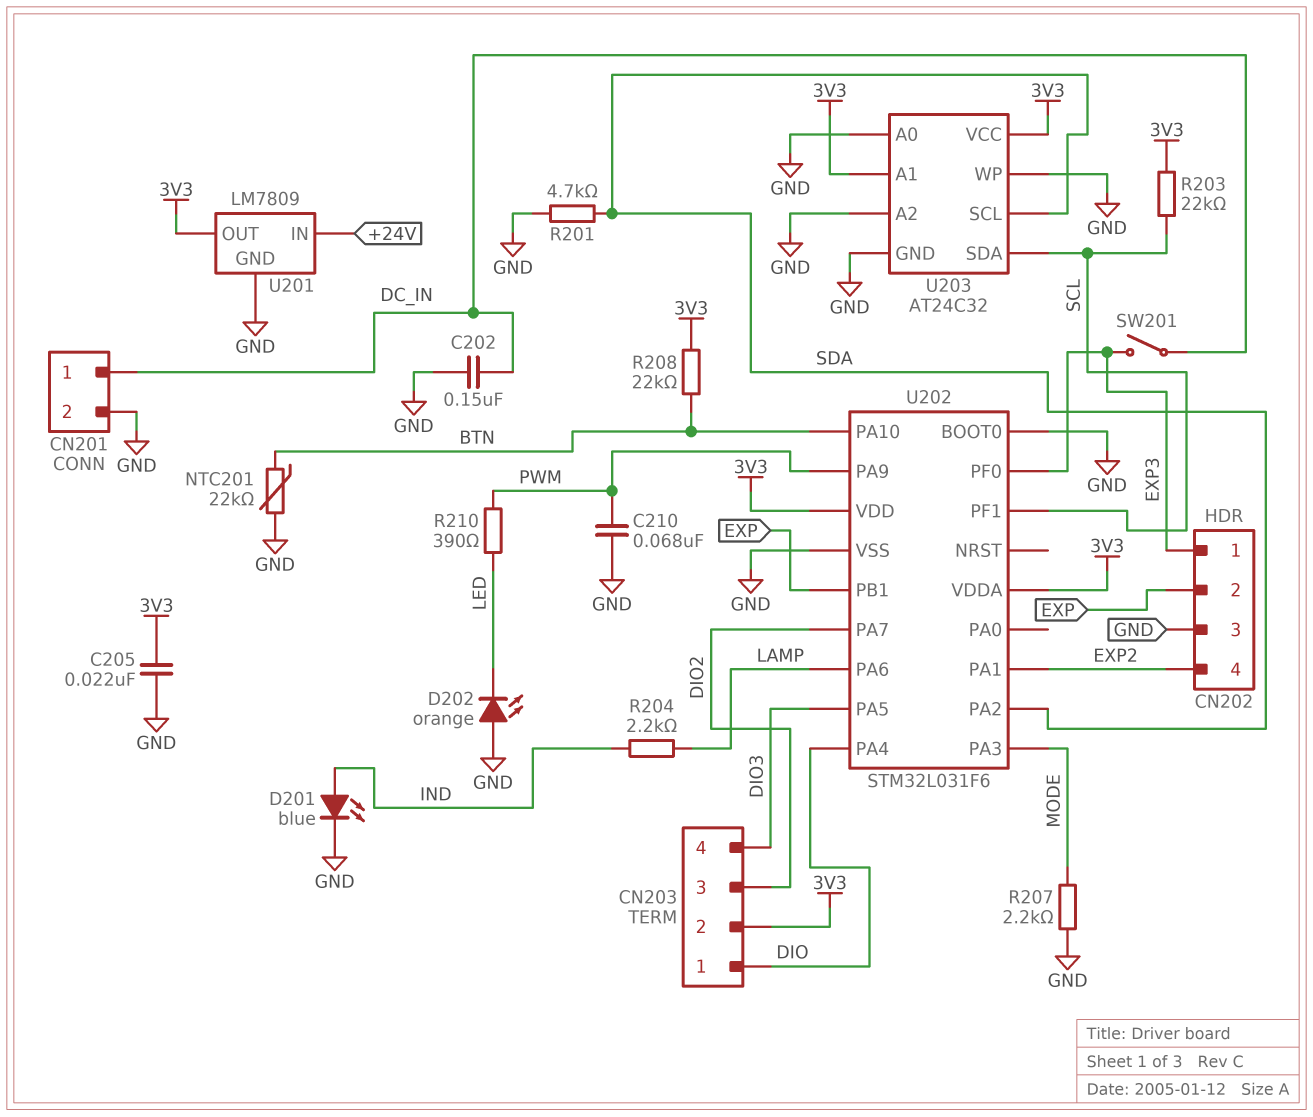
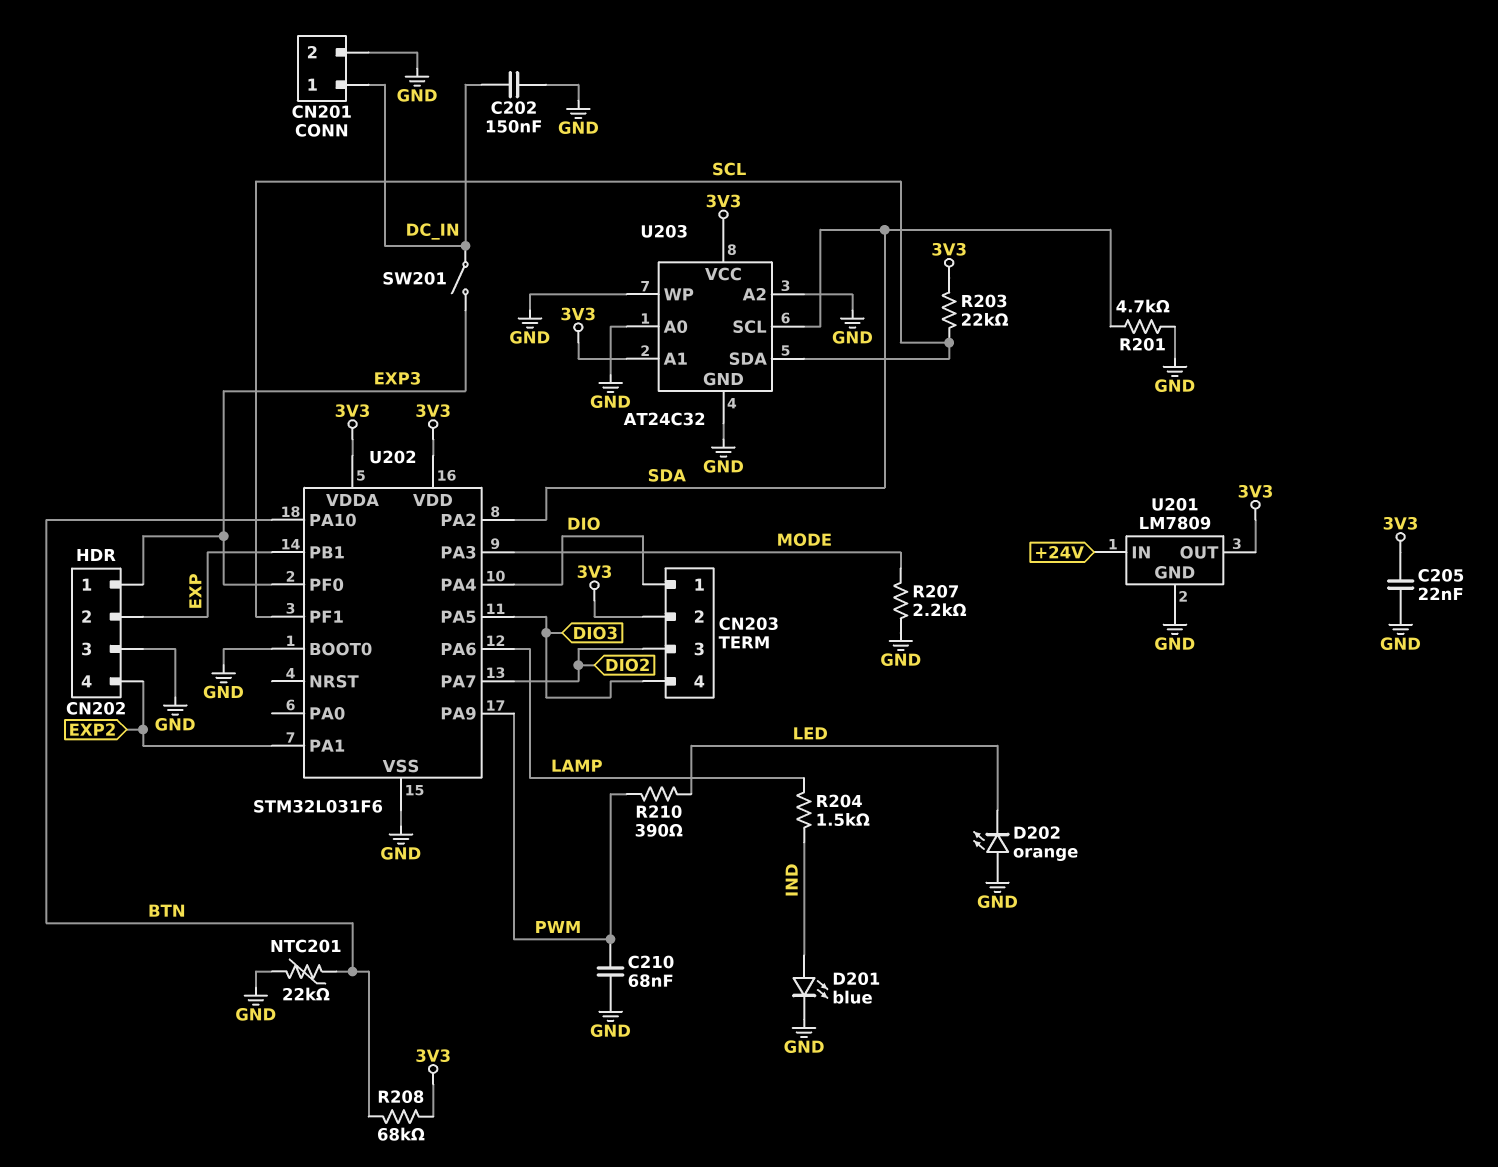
R204: 2.2k (IND, LAMP) -> 1.5k (IND, LAMP)
R208: 22k (3V3, BTN) -> 68k (3V3, BTN)

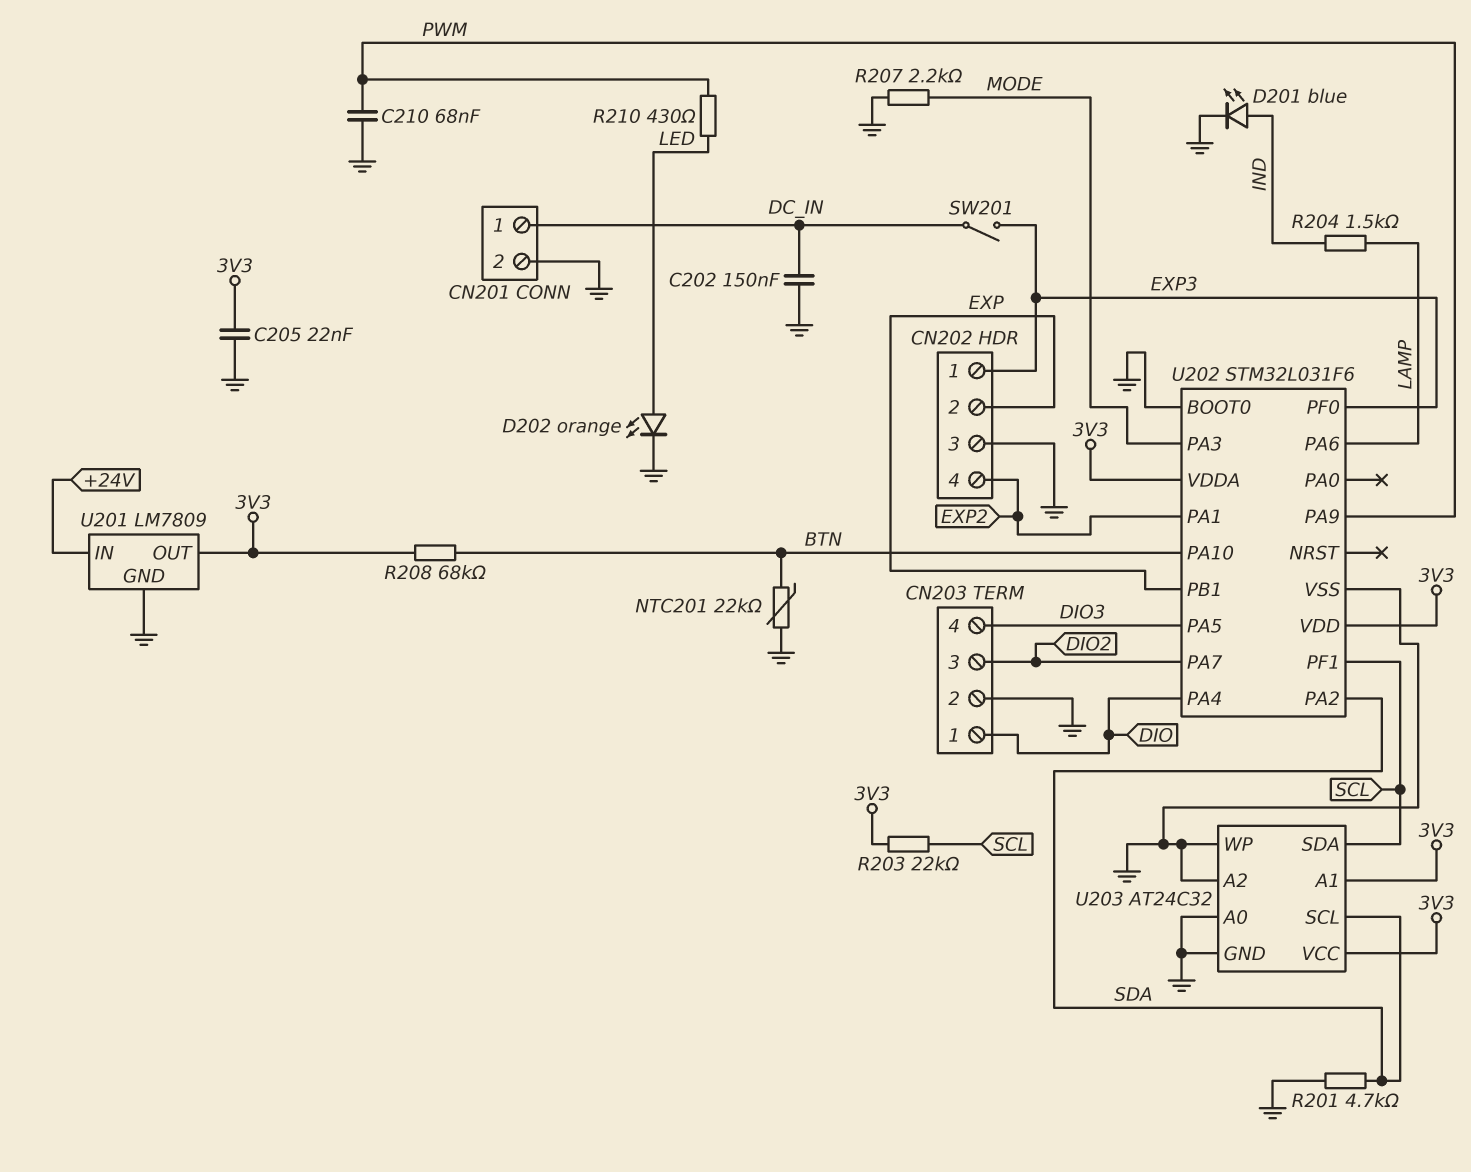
CN203 pin 2: 3V3 -> GND
D202: LED orange (A GND, K LED) -> LED orange (A LED, K GND)
R210: 390 (LED, PWM) -> 430 (LED, PWM)

